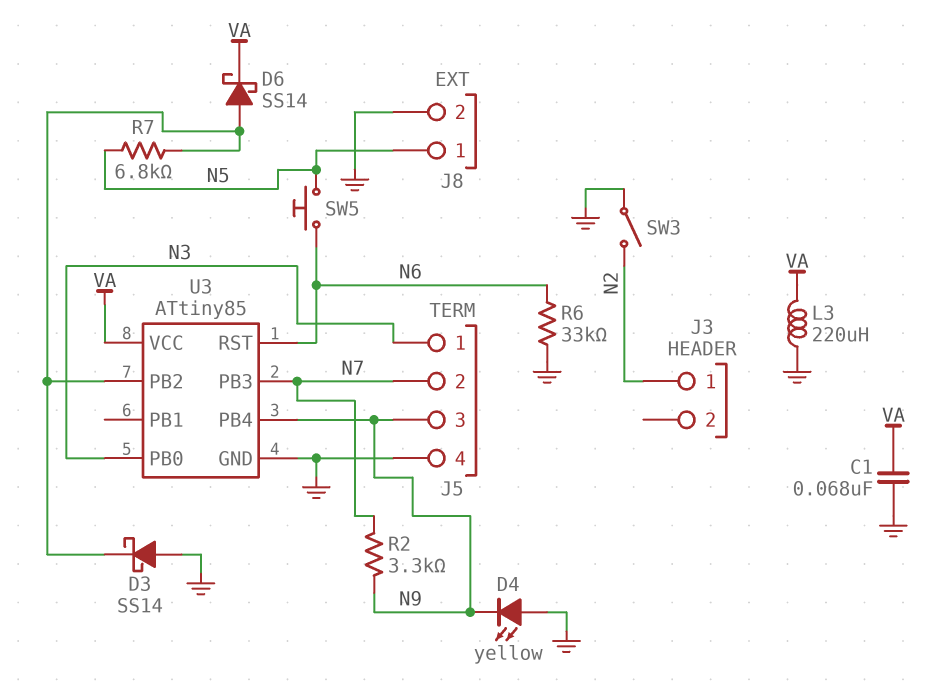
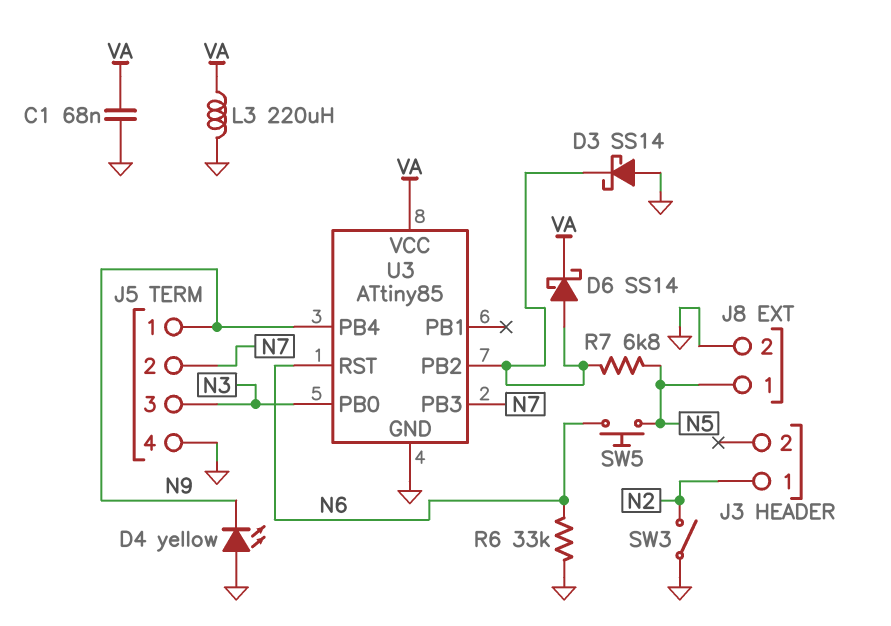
J5 pin 1: N3 -> N9
J5 pin 3: N9 -> N3
R2: 3.3k (N7, N9) -> none

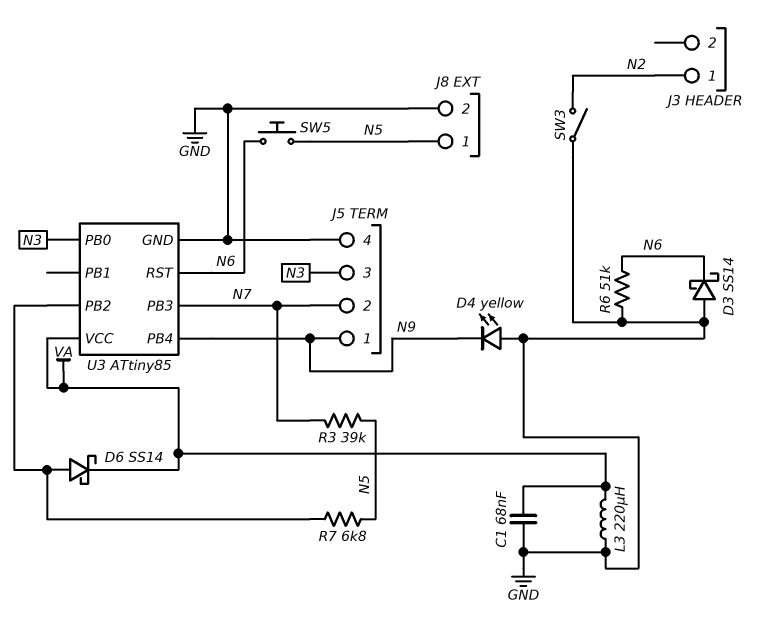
D3: schottky SS14 (A GND, K U3/PB2) -> schottky SS14 (A GND, K N6)
R3: none -> 39k (N5, N7)
R6: 33k (GND, N6) -> 51k (GND, N6)

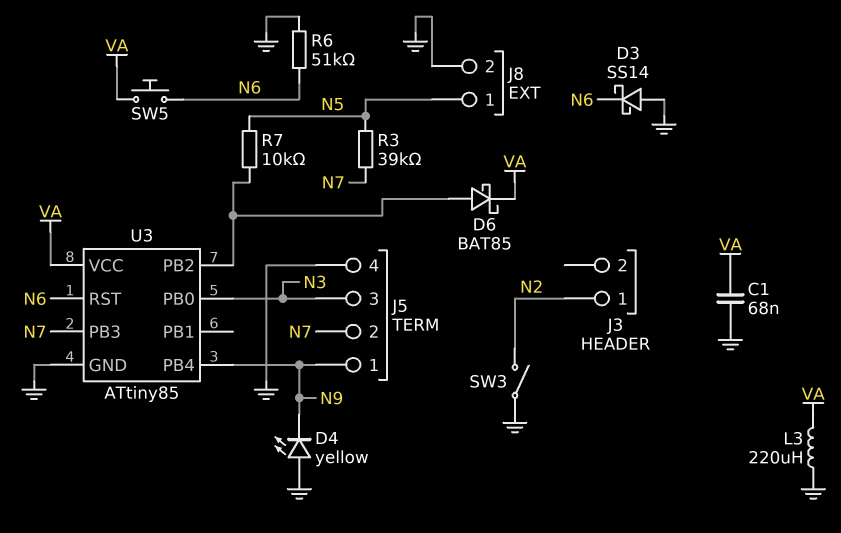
D6: schottky SS14 (A U3/PB2, K VA) -> schottky BAT85 (A U3/PB2, K VA)
R7: 6.8k (N5, U3/PB2) -> 10k (N5, U3/PB2)
SW5: button (N5, N6) -> button (N6, VA)

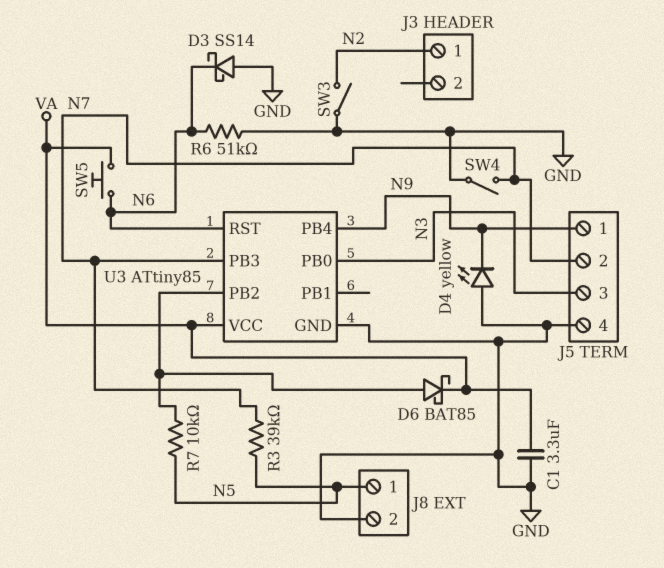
C1: 68nF (GND, VA) -> 3.3uF (GND, VA)
L3: 220uH (GND, VA) -> none
SW4: none -> switch (GND, N7)

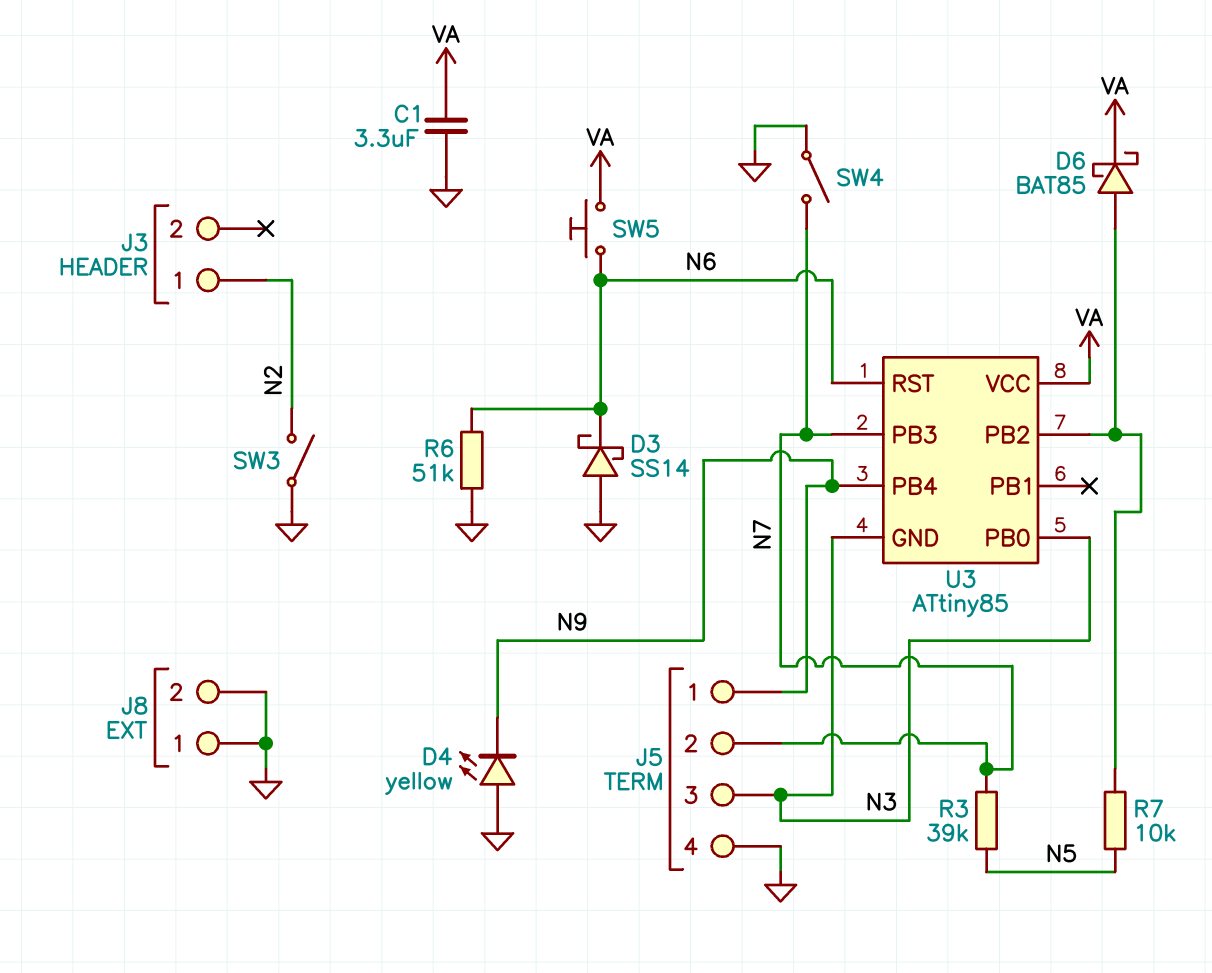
J8 pin 1: N5 -> GND
U3 pin GND: GND -> N3

